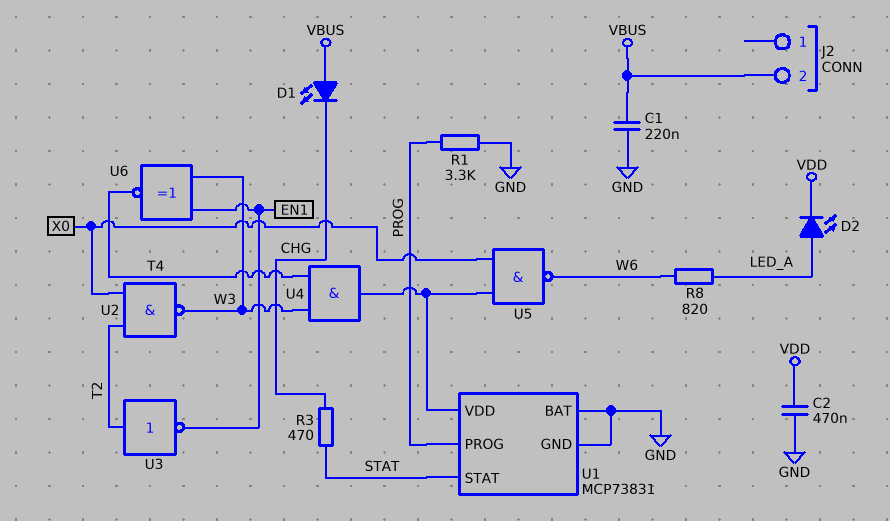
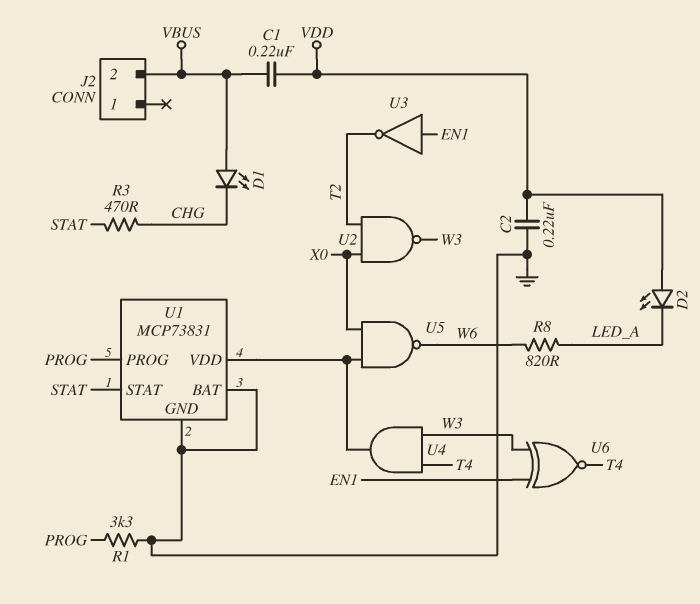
C1: 220nF (GND, VBUS) -> 220nF (VBUS, VDD)
C2: 470nF (GND, VDD) -> 220nF (GND, VDD)
D2: LED (A LED_A, K VDD) -> LED (A VDD, K LED_A)
U3: NOT (in T2, out EN1) -> NOT (in EN1, out T2)

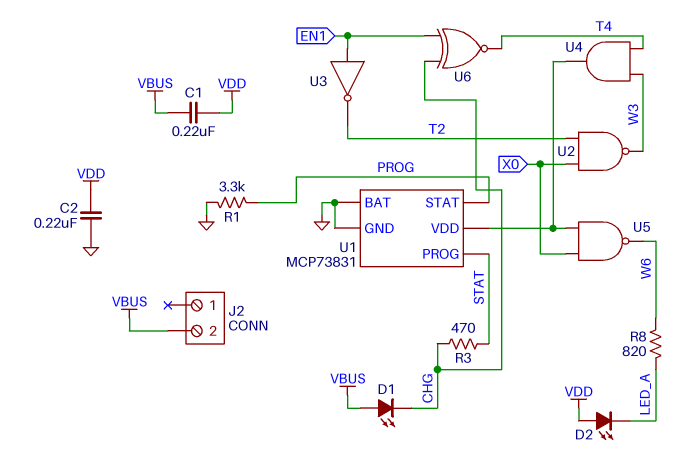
U1 pin PROG: PROG -> STAT
U1 pin STAT: STAT -> PROG
U6: XNOR (in EN1, in W3, out T4) -> XNOR (in CHG, in EN1, out T4)

